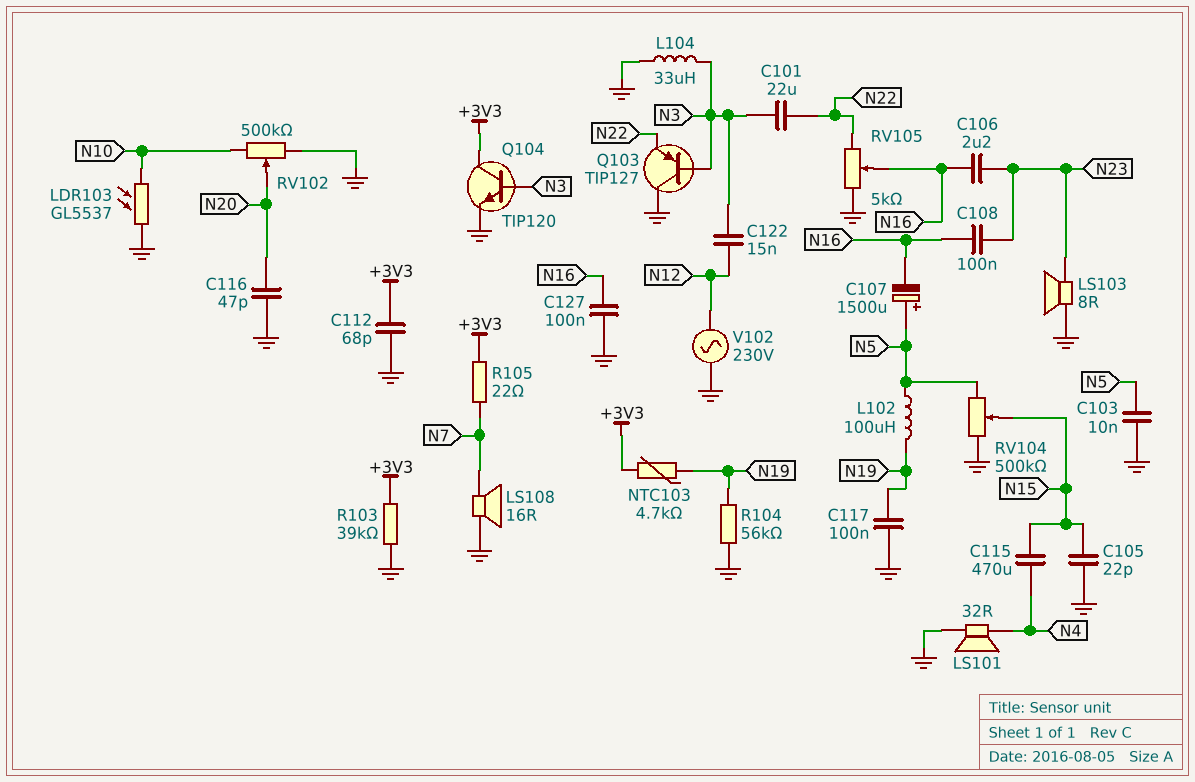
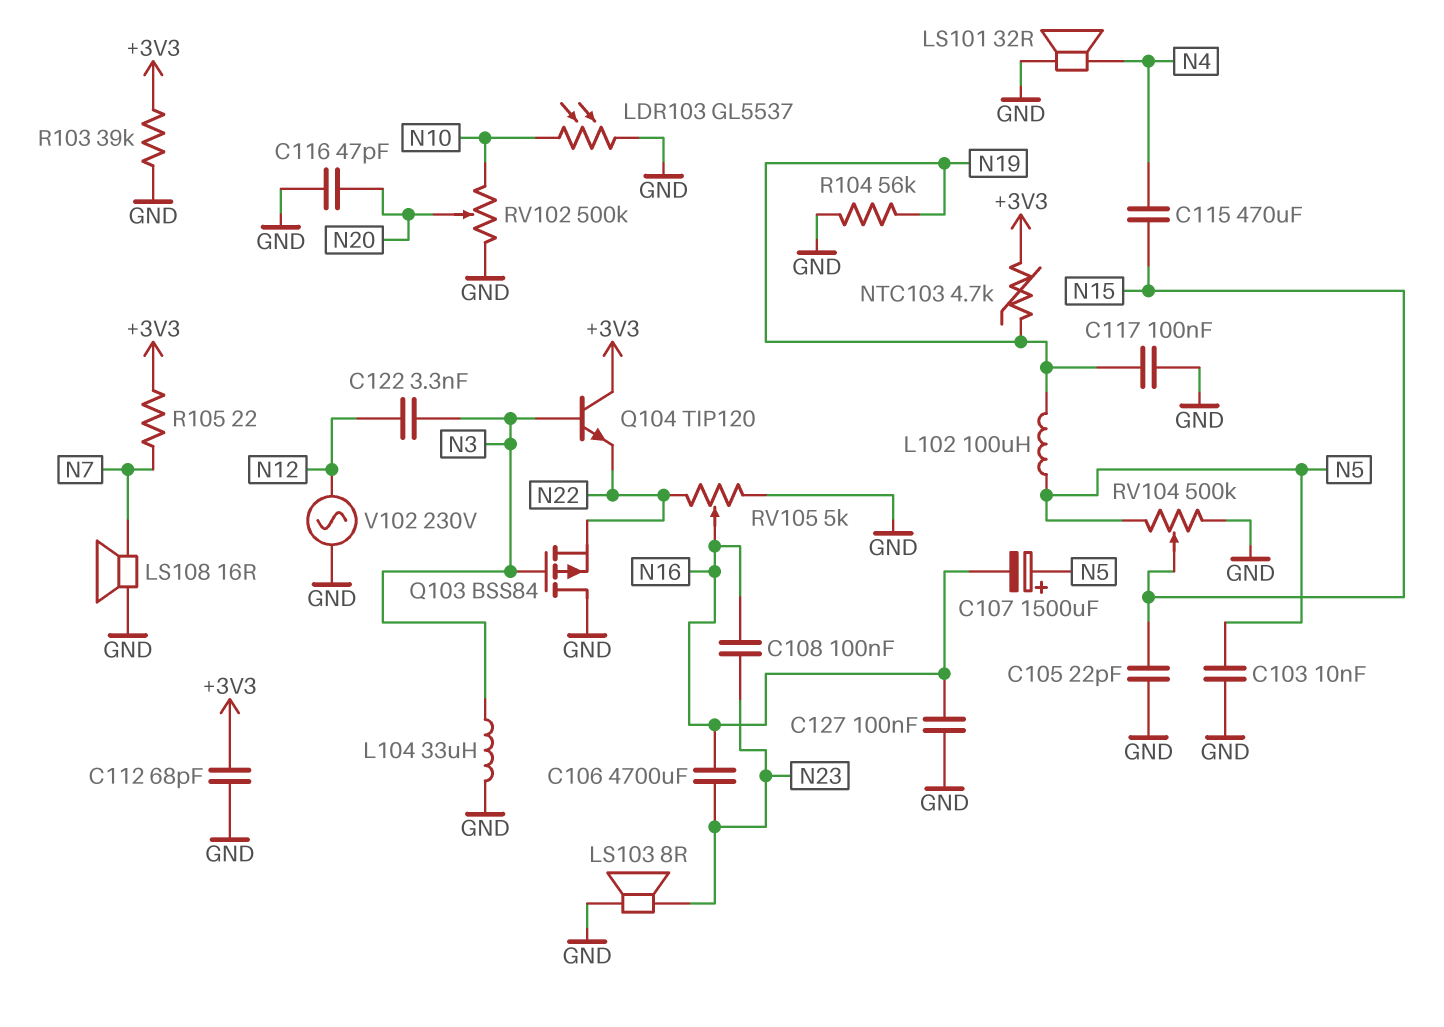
C101: 22uF (N3, N22) -> none
C106: 2.2uF (N16, N23) -> 4700uF (N16, N23)
C122: 15nF (N3, N12) -> 3.3nF (N3, N12)
Q103: PNP TIP127 (B N3, C GND, E N22) -> PMOS BSS84 (G N3, D GND, S N22)
Q104: NPN TIP120 (B N3, C +3V3, E GND) -> NPN TIP120 (B N3, C +3V3, E N22)

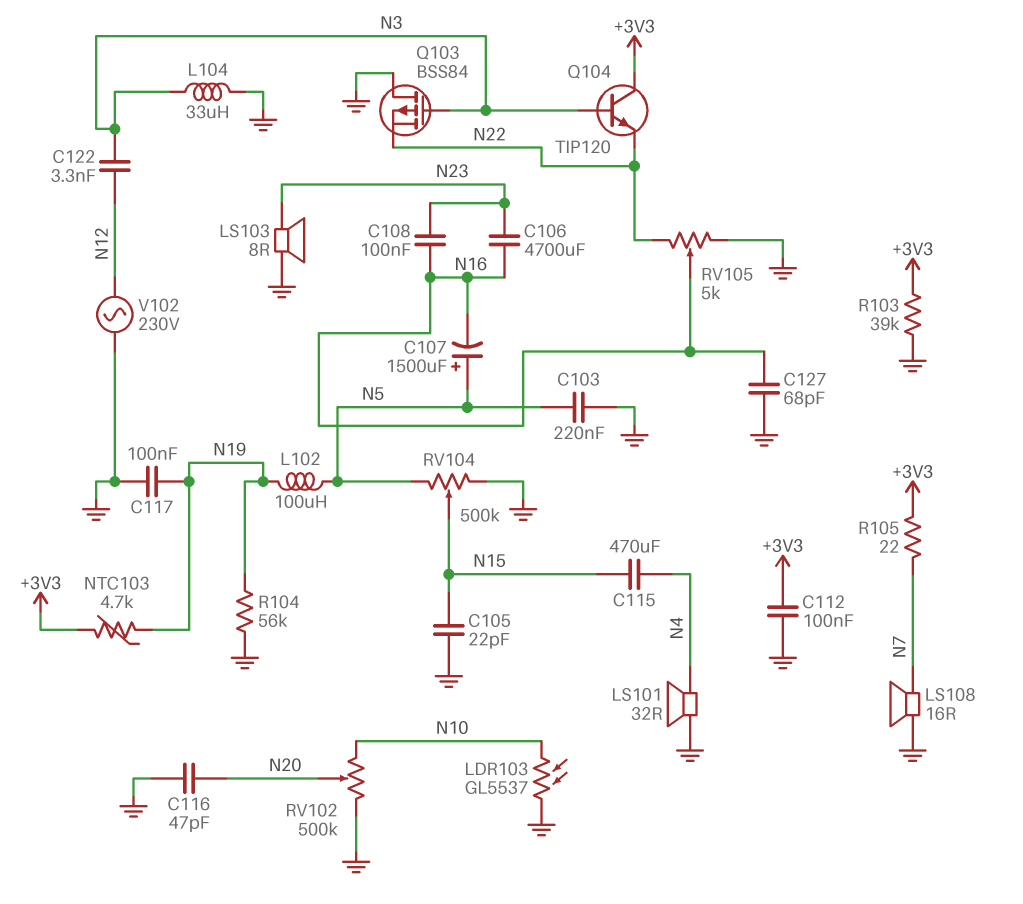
C103: 10nF (GND, N5) -> 220nF (GND, N5)
C112: 68pF (+3V3, GND) -> 100nF (+3V3, GND)
C127: 100nF (GND, N16) -> 68pF (GND, N16)

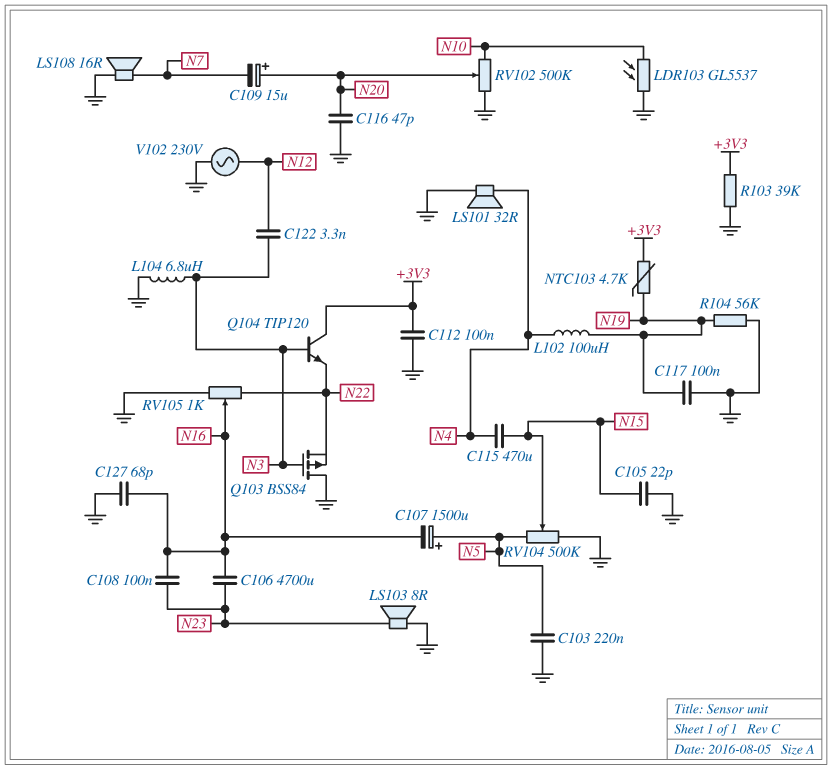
C109: none -> 15uF (plus N20, minus N7)
L102: 100uH (N5, N19) -> 100uH (N4, N19)
L104: 33uH (GND, N3) -> 6.8uH (GND, N3)
R105: 22 (+3V3, N7) -> none
RV105: 5k (GND, N22, wiper N16) -> 1k (GND, N22, wiper N16)

